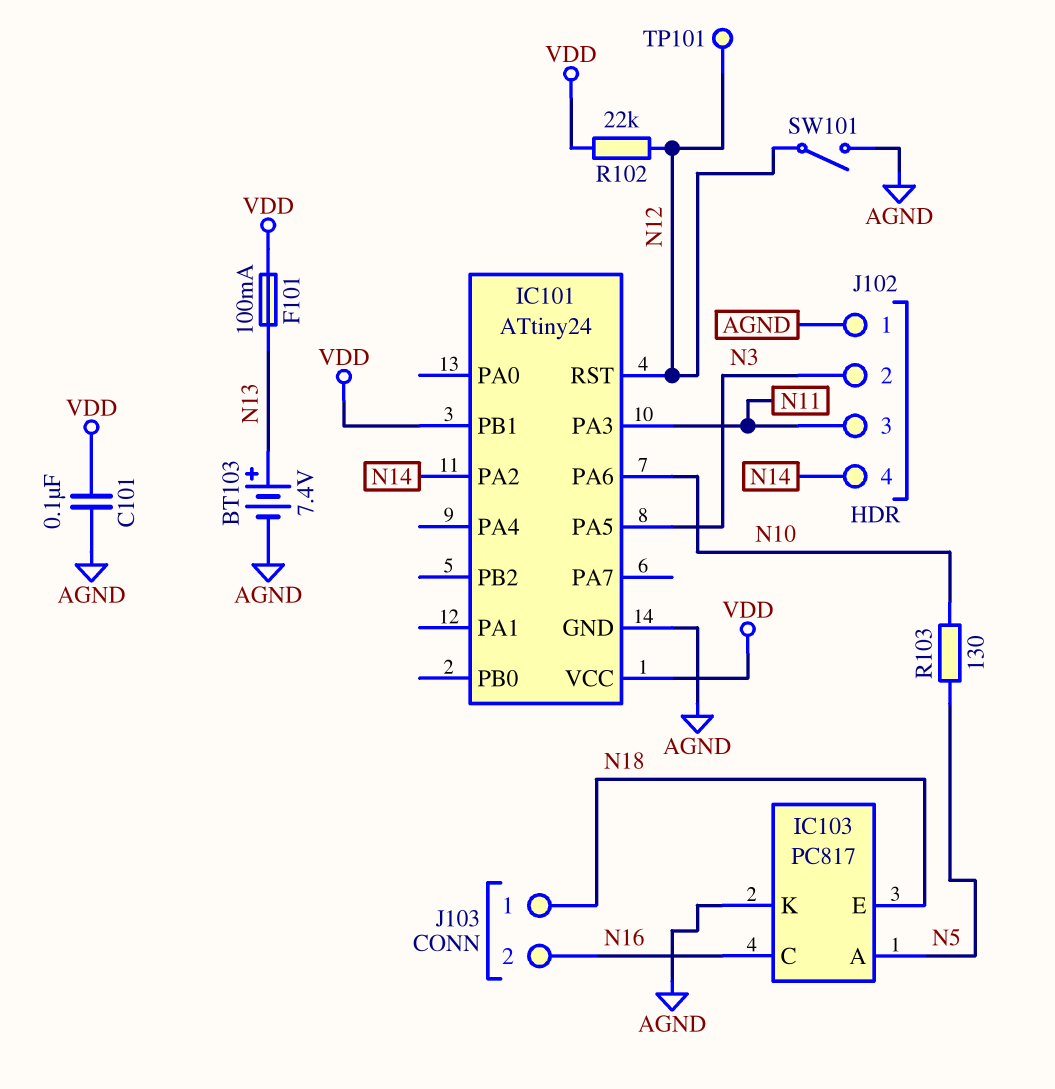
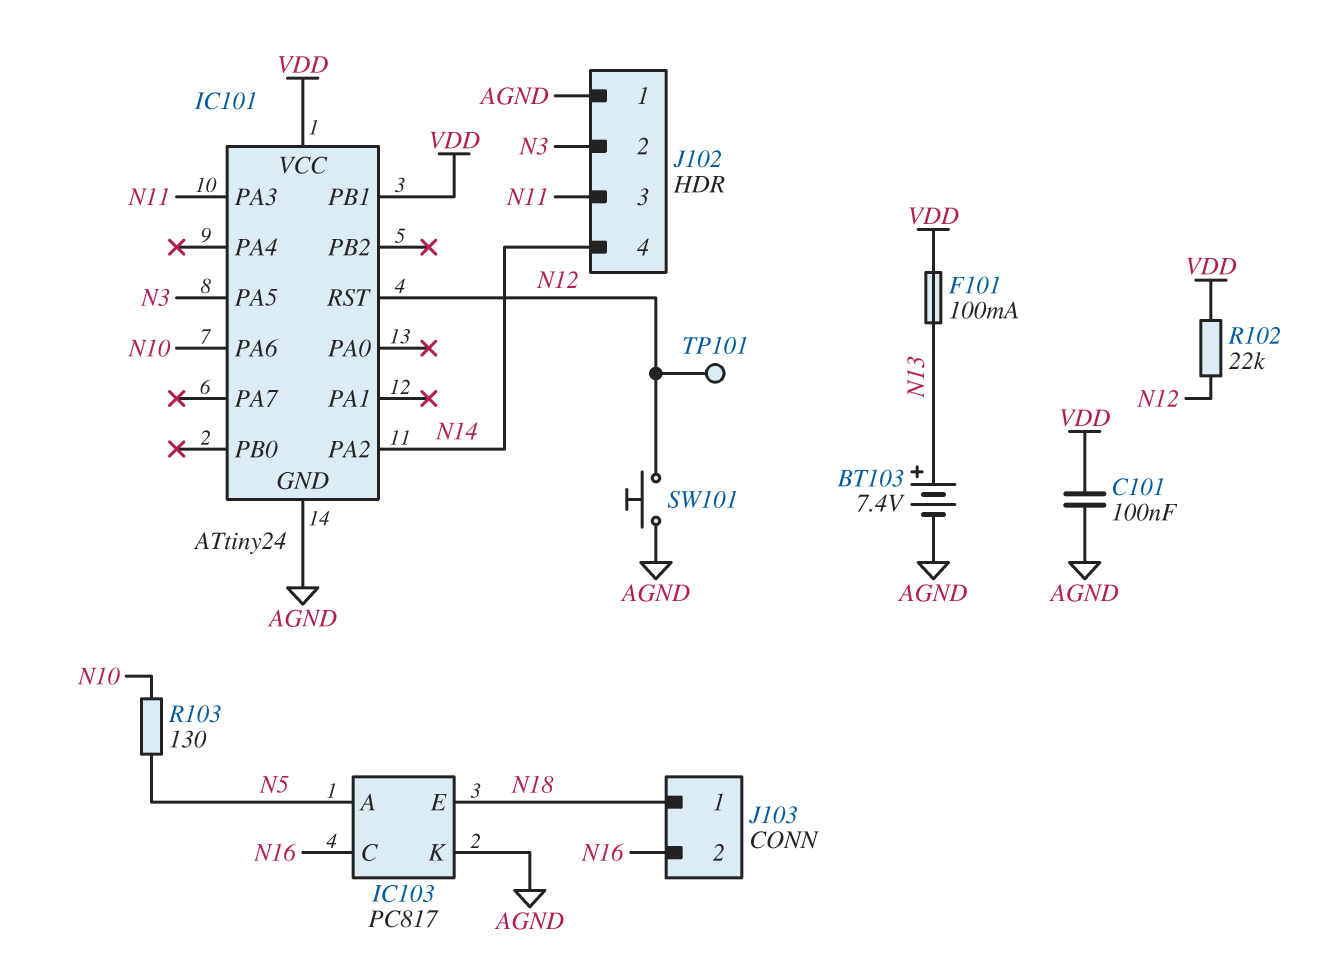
SW101: switch (AGND, N12) -> button (AGND, N12)

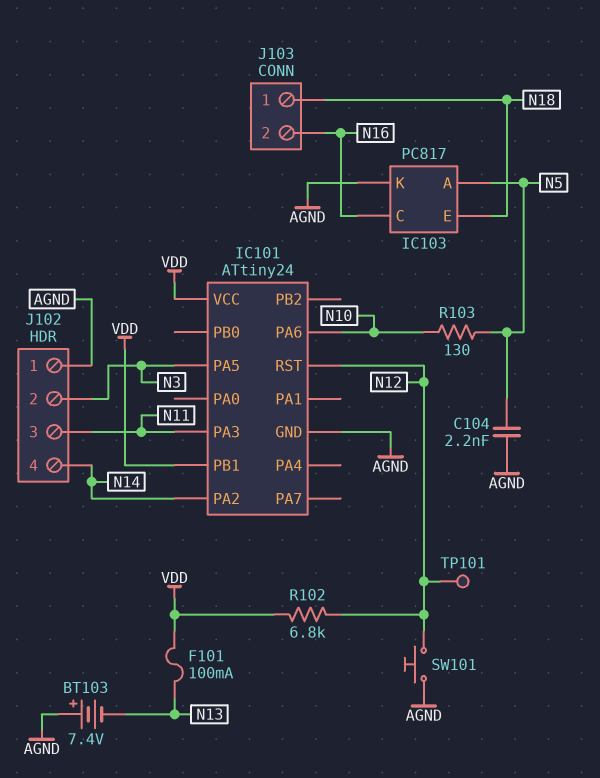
BT103: 7.4V (plus N13, minus AGND) -> 7.4V (plus AGND, minus N13)
C101: 100nF (AGND, VDD) -> none
C104: none -> 2.2nF (AGND, N5)
R102: 22k (N12, VDD) -> 6.8k (N12, VDD)

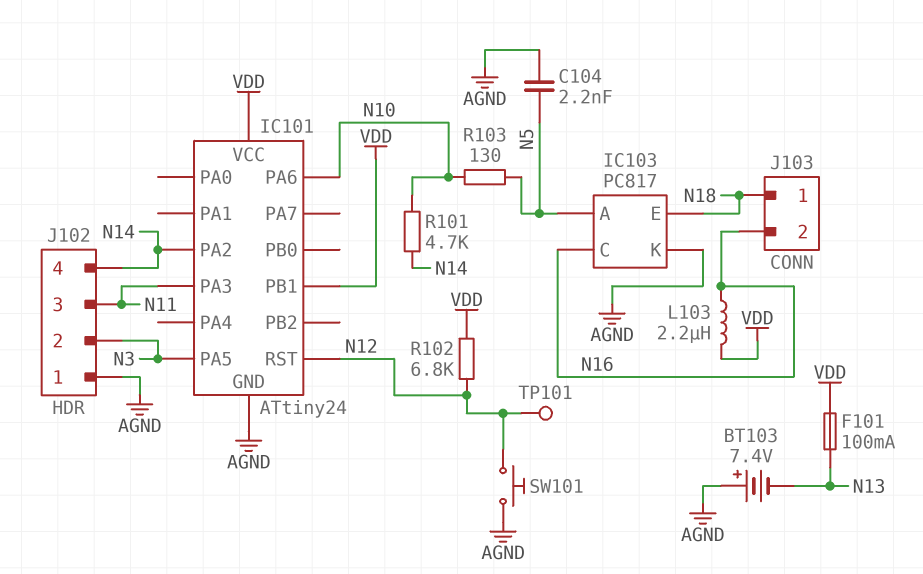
L103: none -> 2.2uH (N16, VDD)
R101: none -> 4.7k (N10, N14)

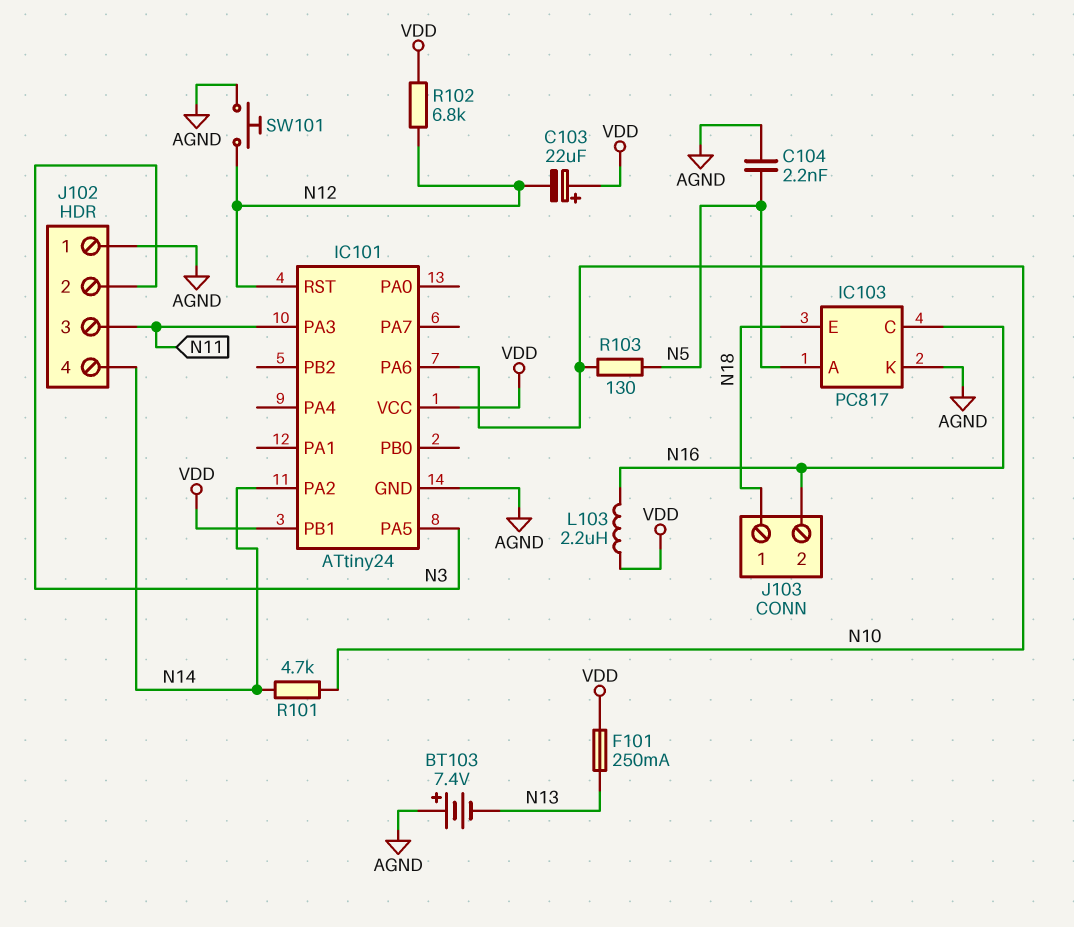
C103: none -> 22uF (plus VDD, minus N12)
F101: 100mA (N13, VDD) -> 250mA (N13, VDD)
TP101: test point (N12) -> none

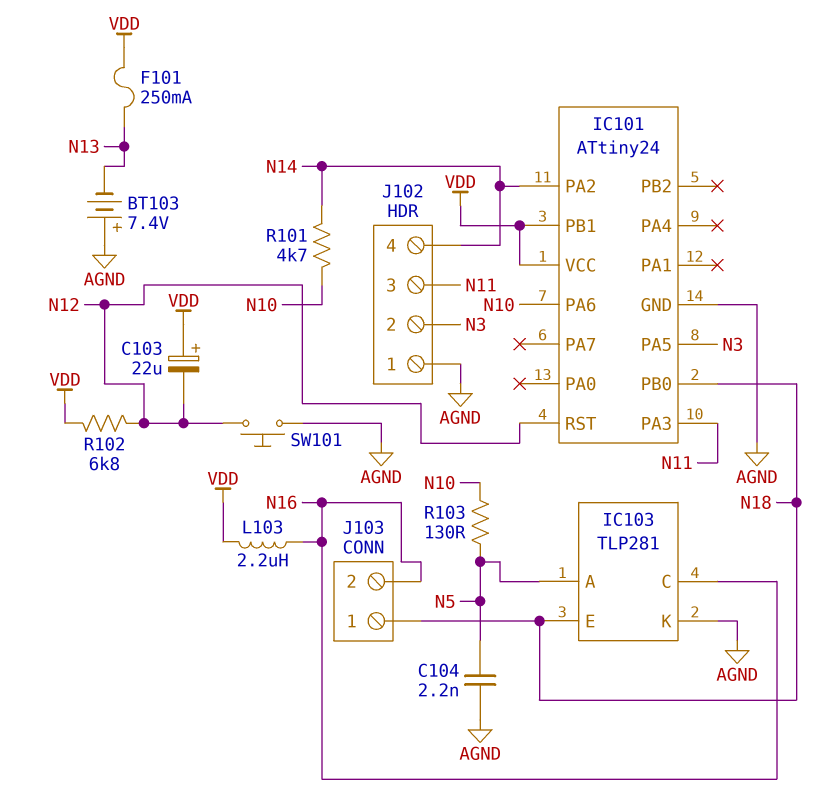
IC101 pin PB0: none -> N18
IC103: PC817 -> TLP281

